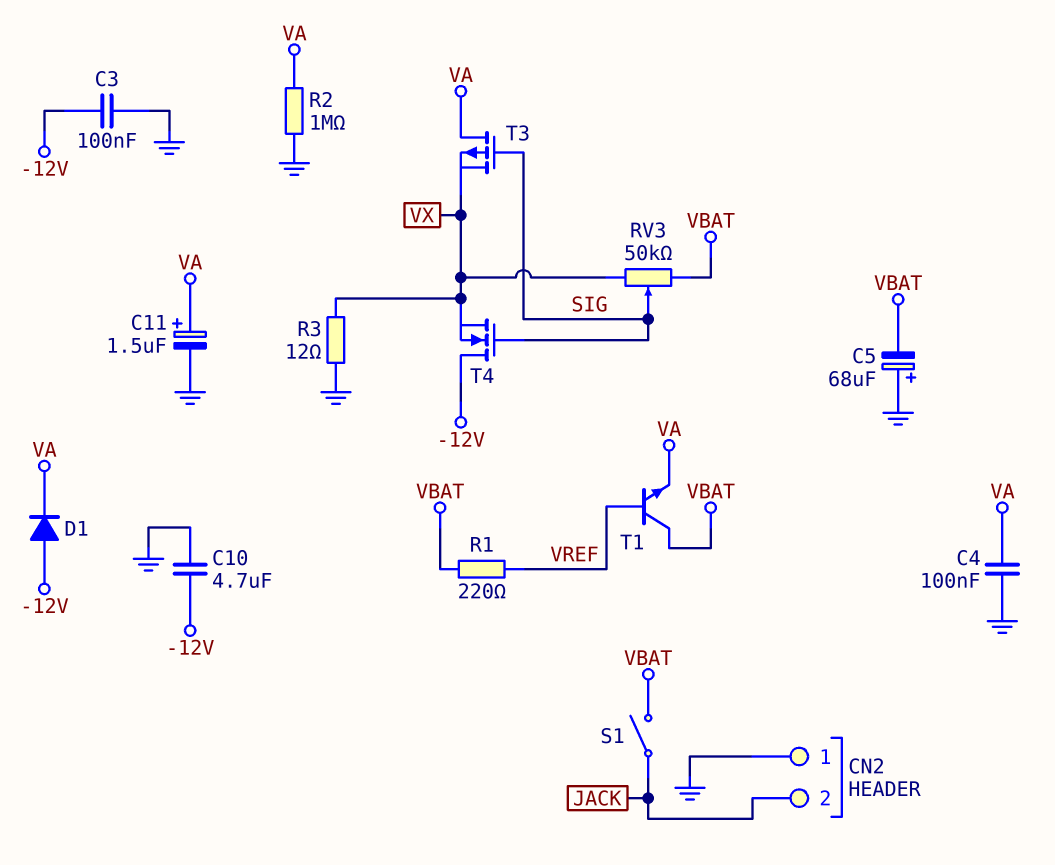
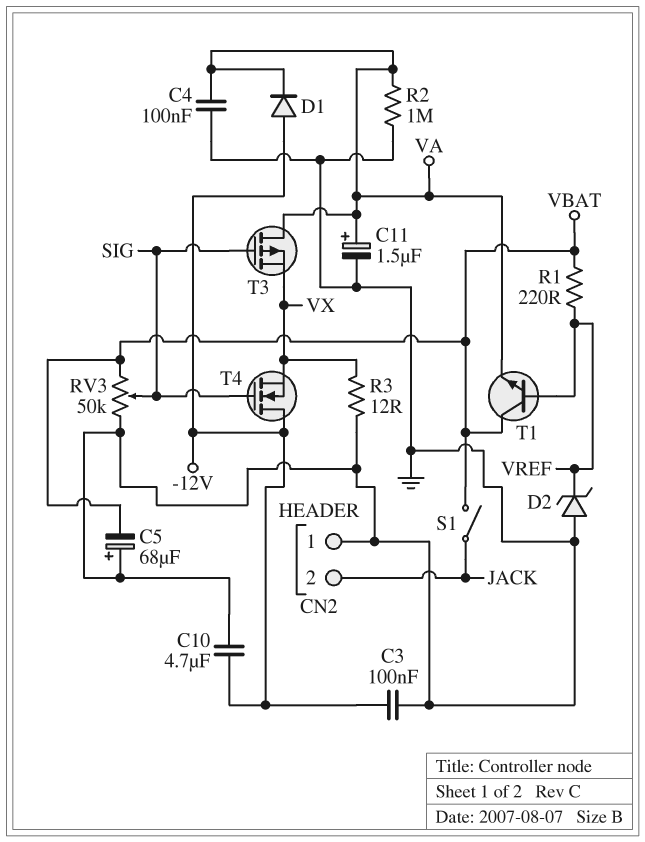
D2: none -> zener (A GND, K VREF)
RV3: 50k (VBAT, VX, wiper SIG) -> 50k (GND, VBAT, wiper SIG)

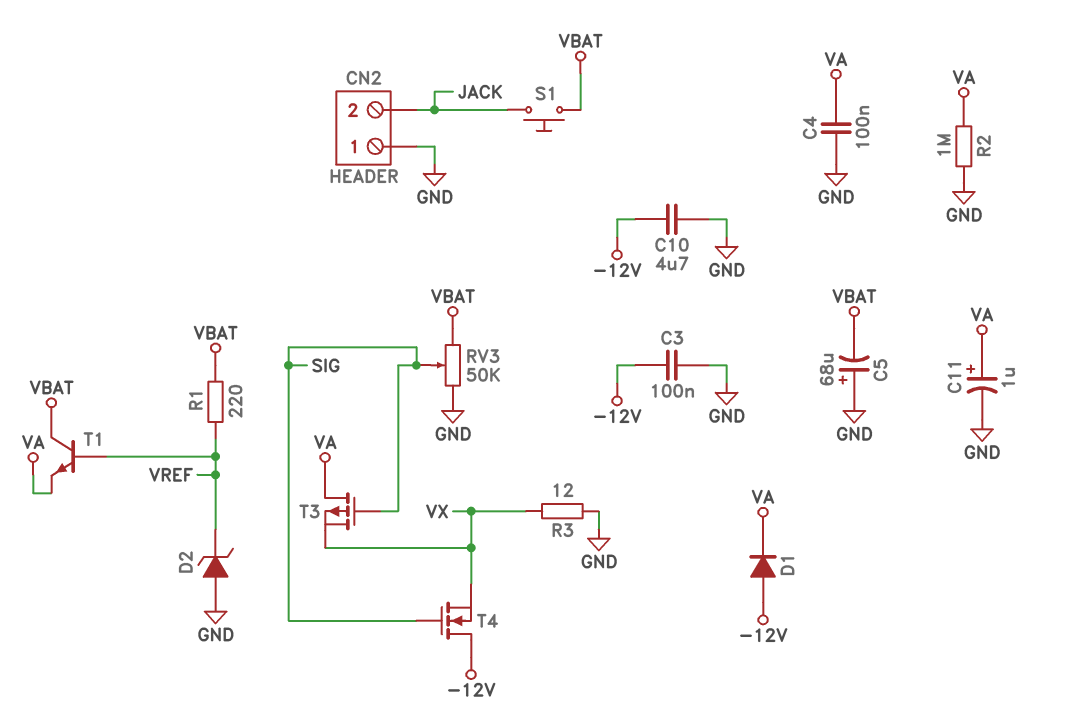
C11: 1.5uF (plus VA, minus GND) -> 1uF (plus VA, minus GND)
S1: switch (JACK, VBAT) -> button (JACK, VBAT)

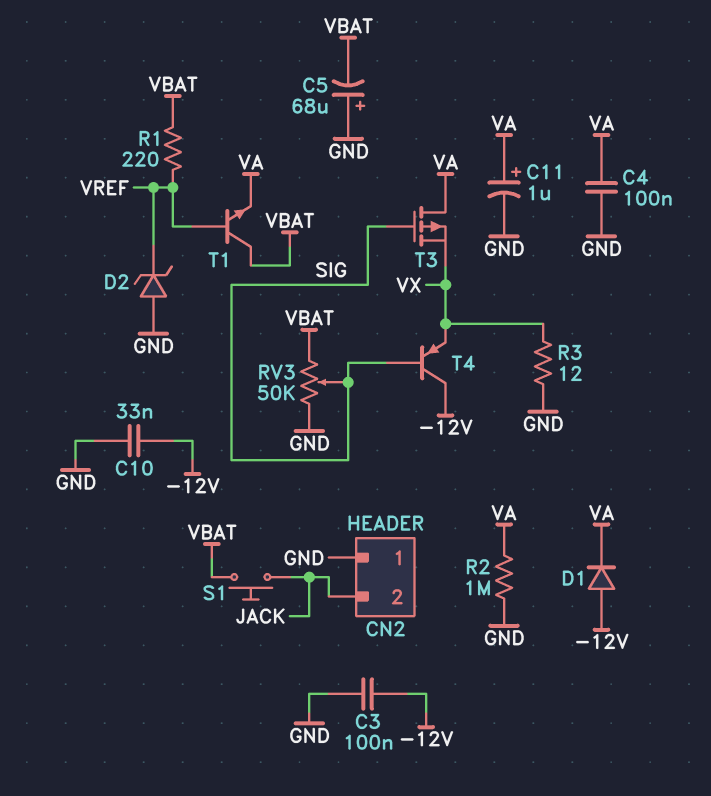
C10: 4.7uF (-12V, GND) -> 33nF (-12V, GND)
T4: NMOS (G SIG, D -12V, S VX) -> PNP (B SIG, C -12V, E VX)

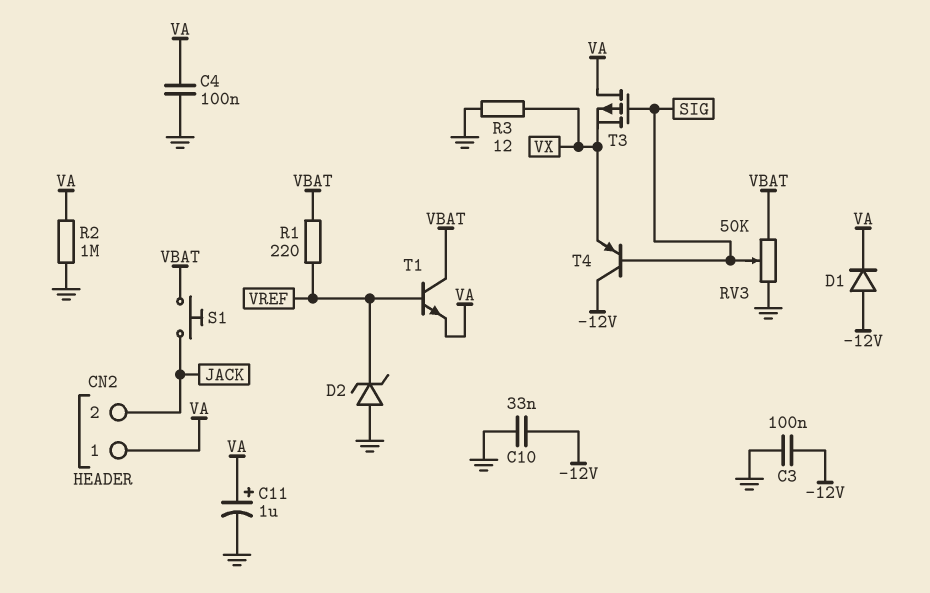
C5: 68uF (plus GND, minus VBAT) -> none
CN2 pin 1: GND -> VA

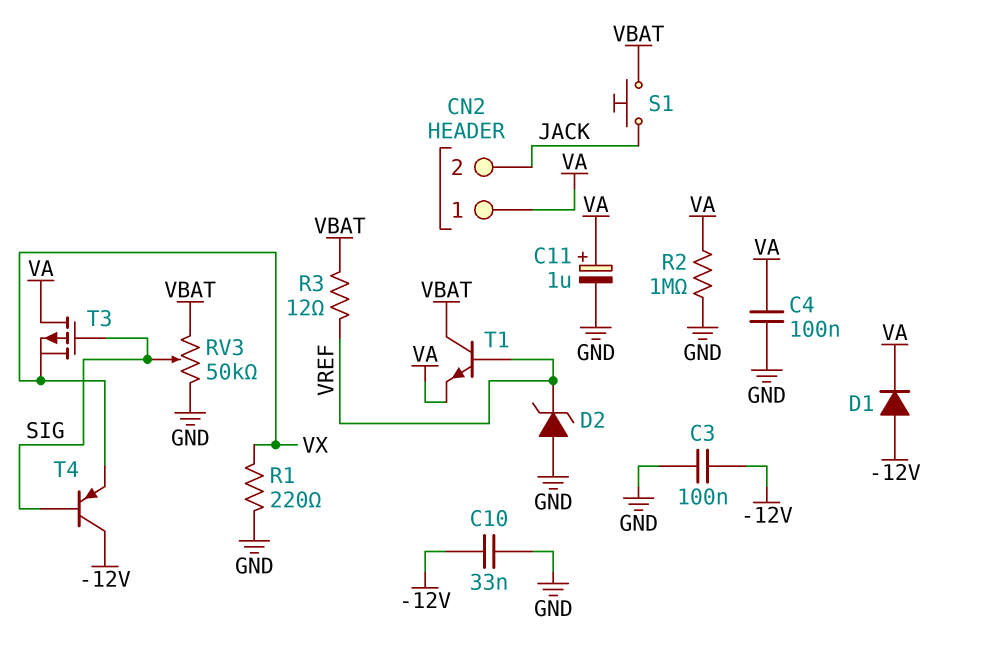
R1: 220 (VBAT, VREF) -> 220 (GND, VX)
R3: 12 (GND, VX) -> 12 (VBAT, VREF)

